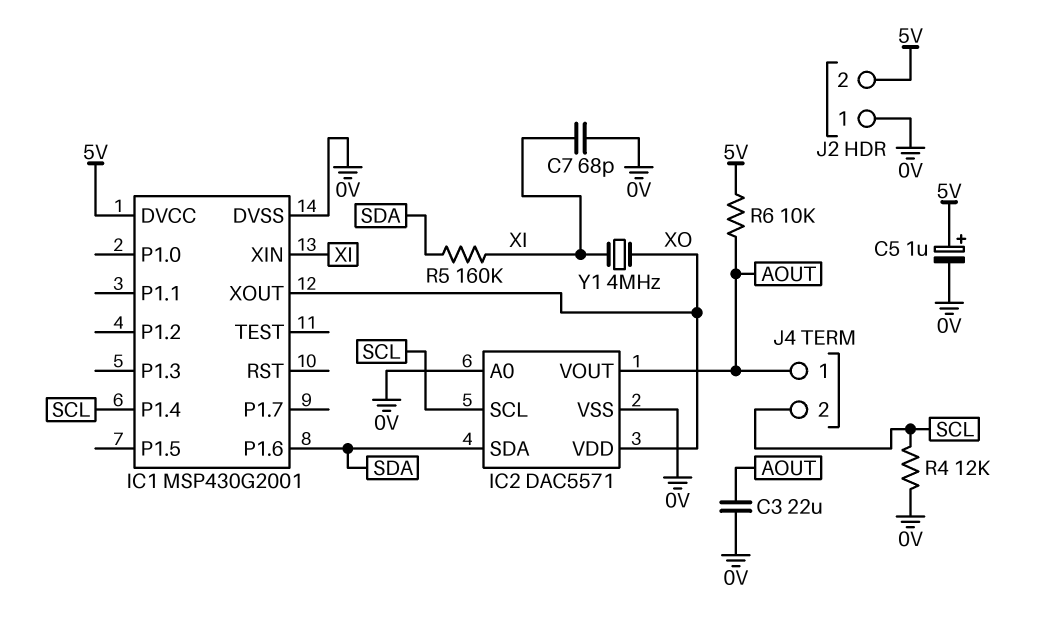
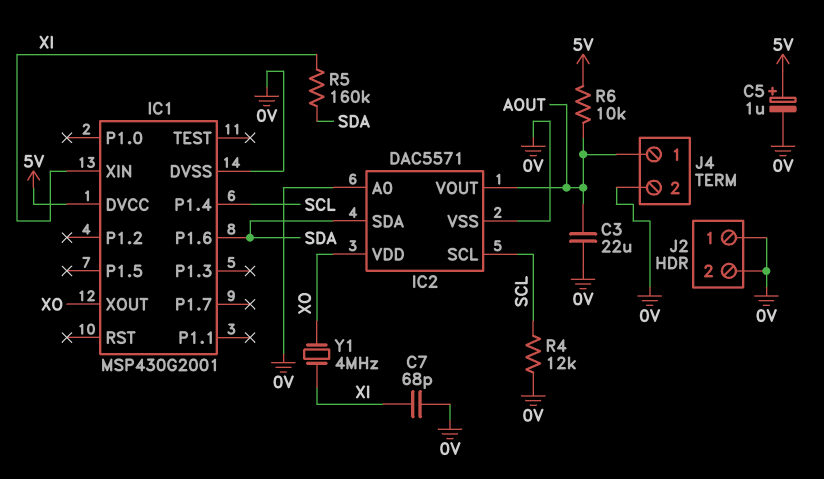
J2 pin 2: 5V -> 0V
J4 pin 2: SCL -> 0V

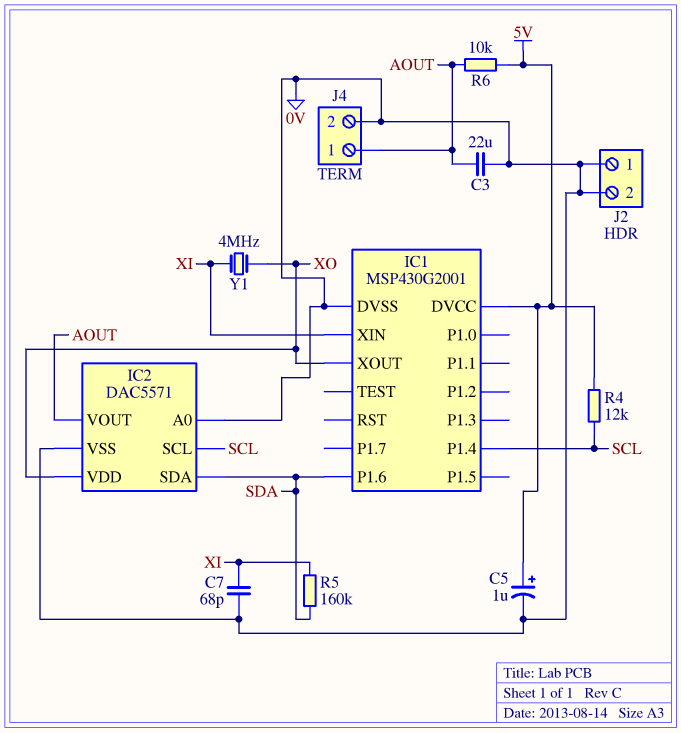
R4: 12k (0V, SCL) -> 12k (5V, SCL)

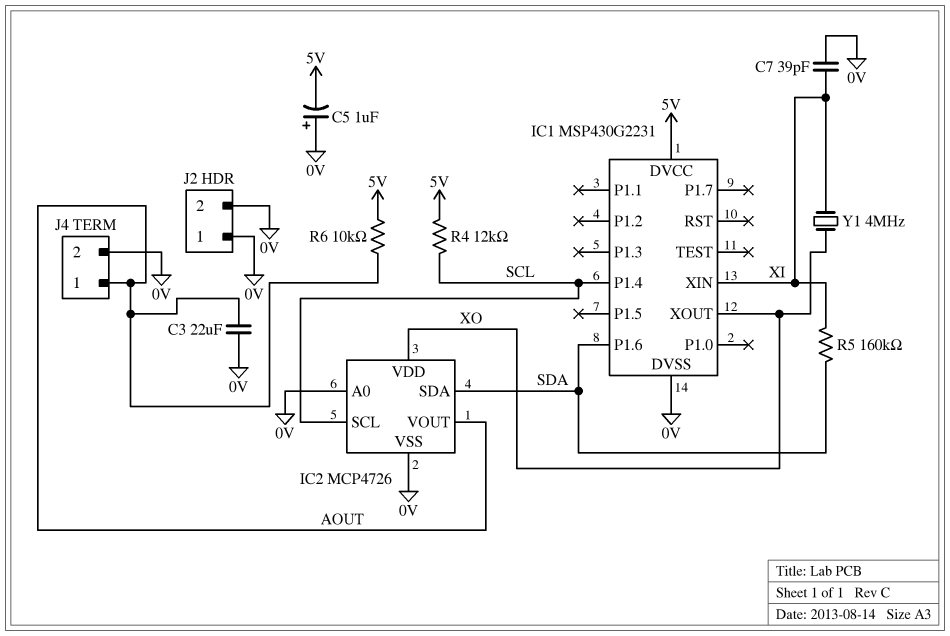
C5: 1uF (plus 5V, minus 0V) -> 1uF (plus 0V, minus 5V)
C7: 68pF (0V, XI) -> 39pF (0V, XI)
IC1: MSP430G2001 -> MSP430G2231
IC2: DAC5571 -> MCP4726

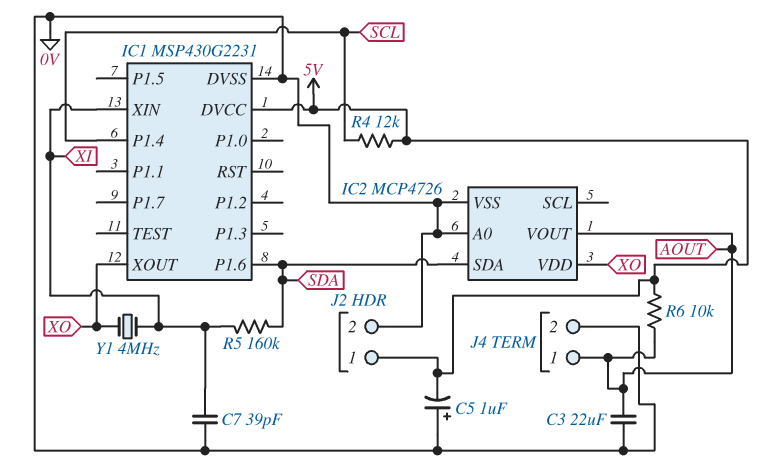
IC2 pin SCL: SCL -> none
J2 pin 1: 0V -> 5V

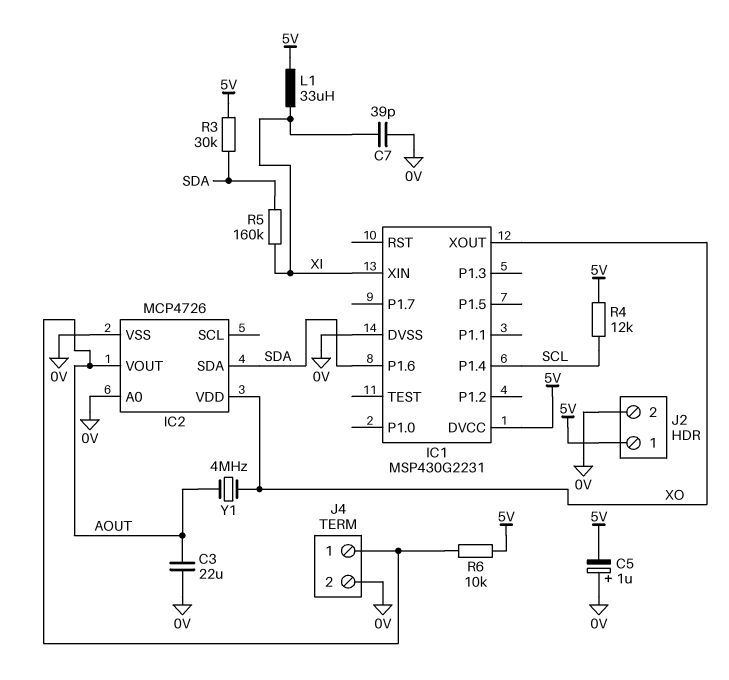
L1: none -> 33uH (5V, XI)
R3: none -> 30k (5V, SDA)
Y1: 4MHz (XI, XO) -> 4MHz (AOUT, XO)

